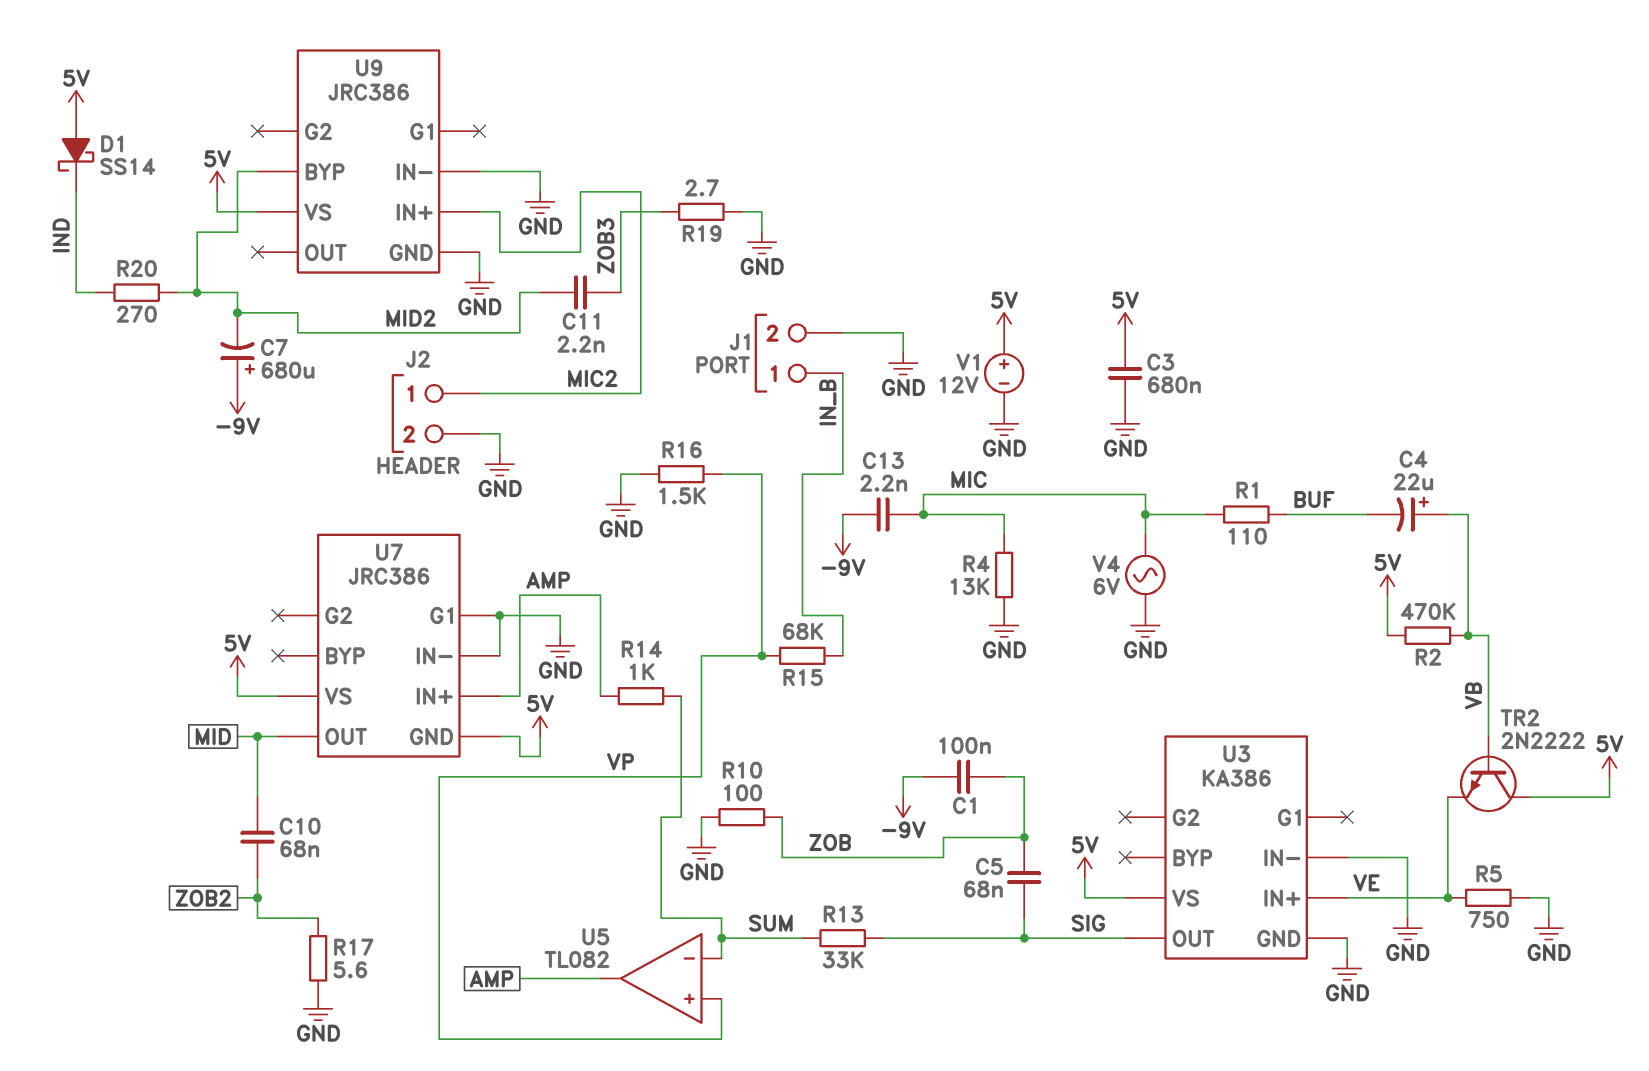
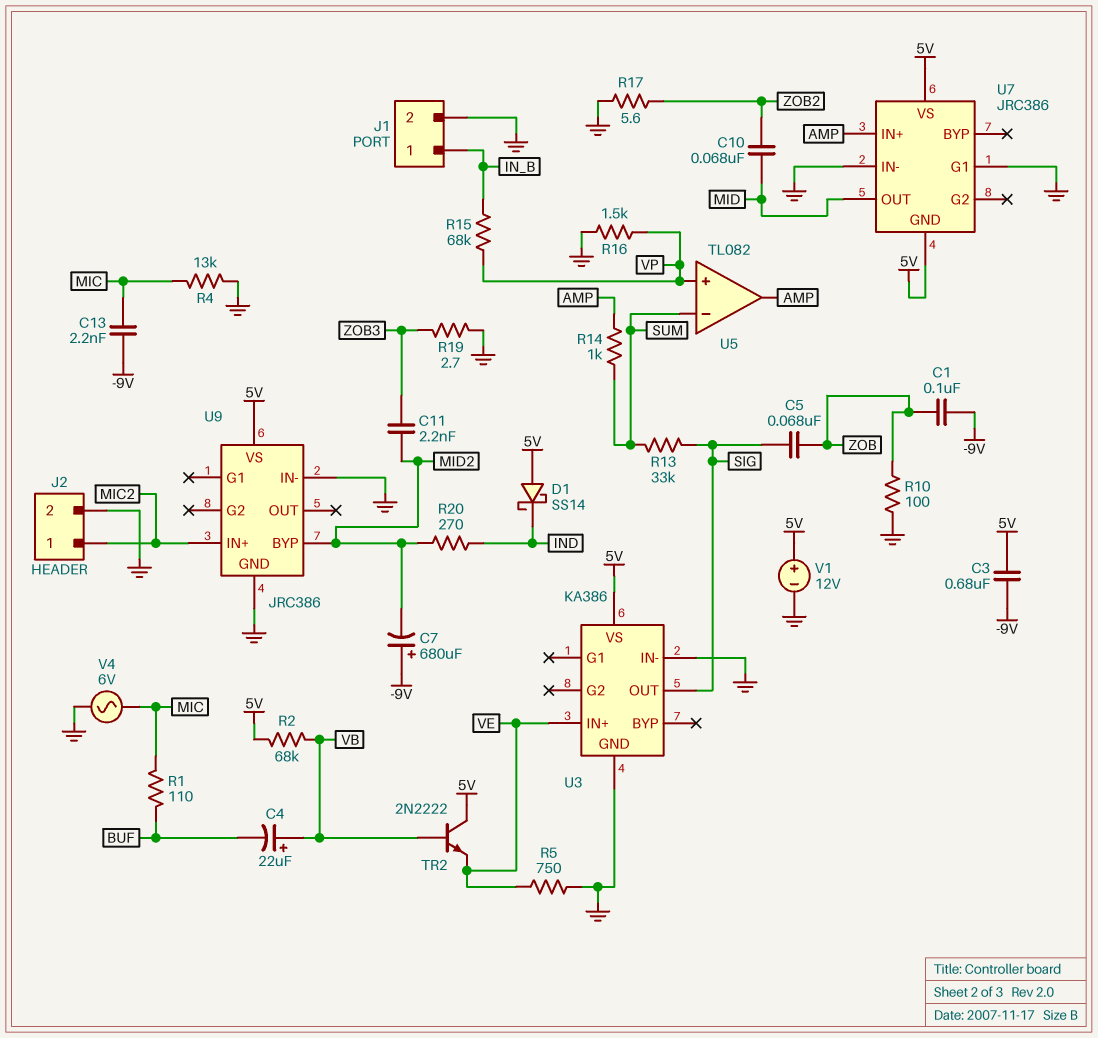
C3: 680nF (5V, GND) -> 680nF (-9V, 5V)
R2: 470k (5V, VB) -> 68k (5V, VB)

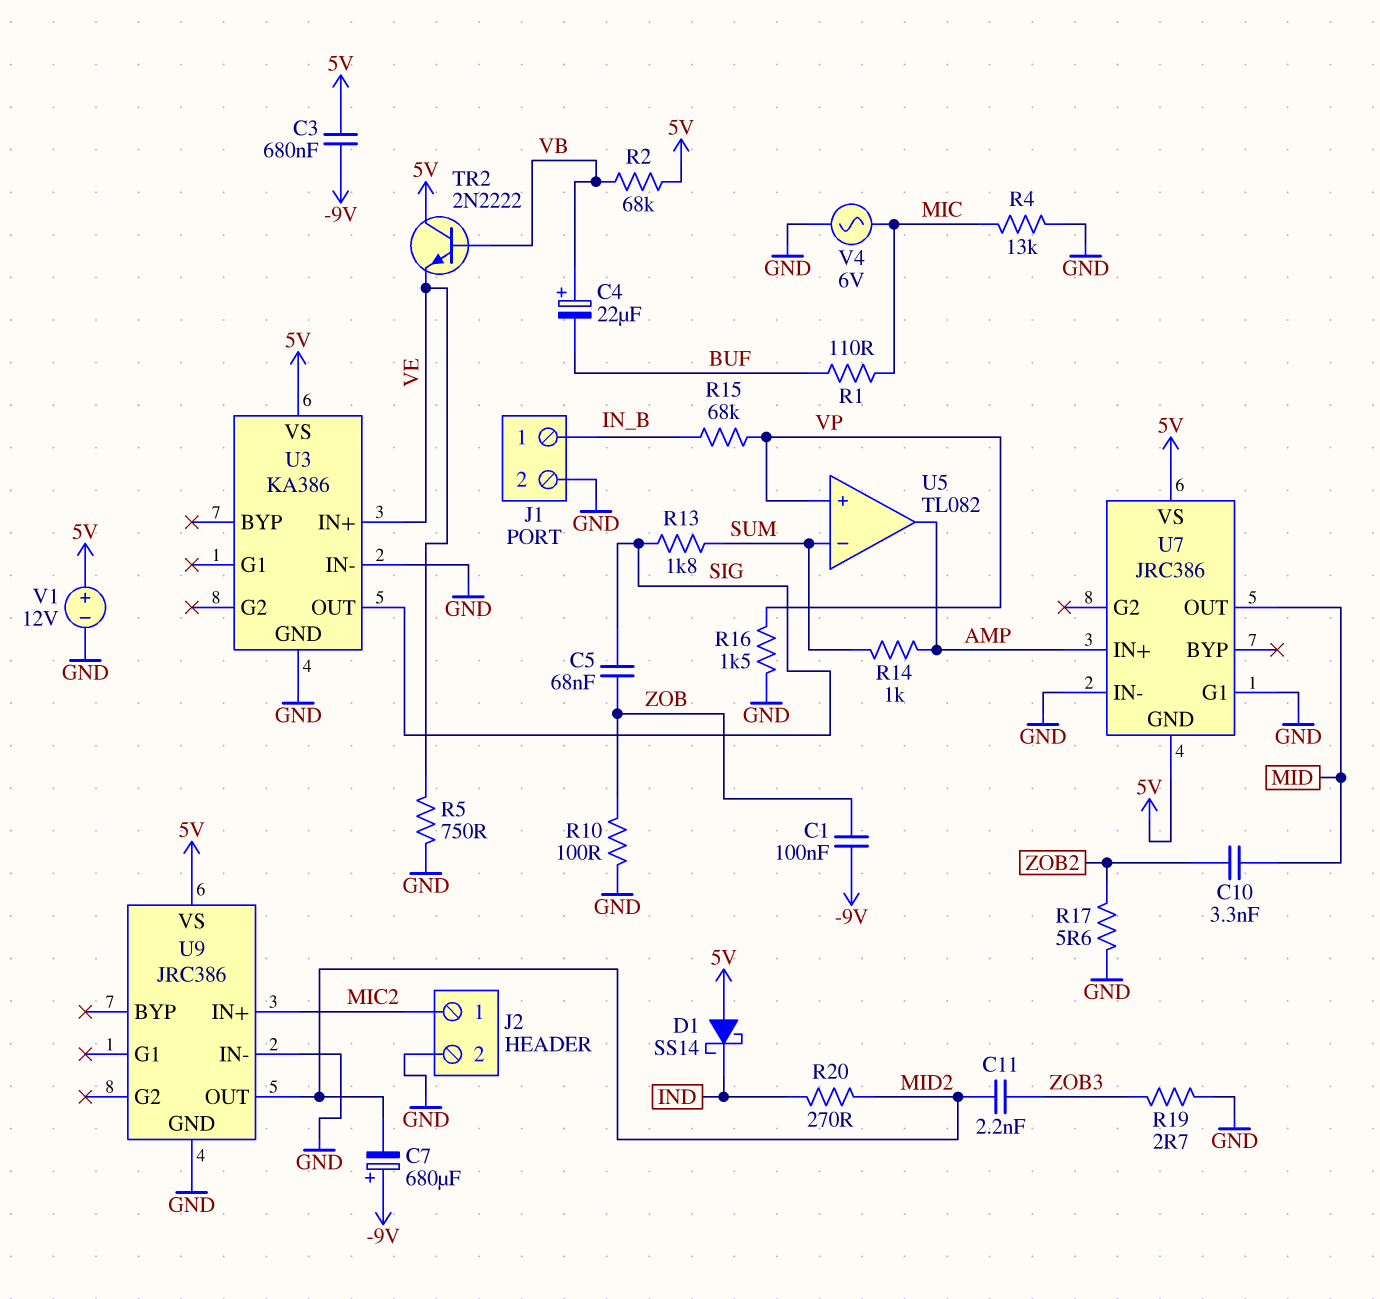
C10: 68nF (MID, ZOB2) -> 3.3nF (MID, ZOB2)
C13: 2.2nF (-9V, MIC) -> none
R13: 33k (SIG, SUM) -> 1.8k (SIG, SUM)
U9 pin BYP: MID2 -> none
U9 pin OUT: none -> MID2

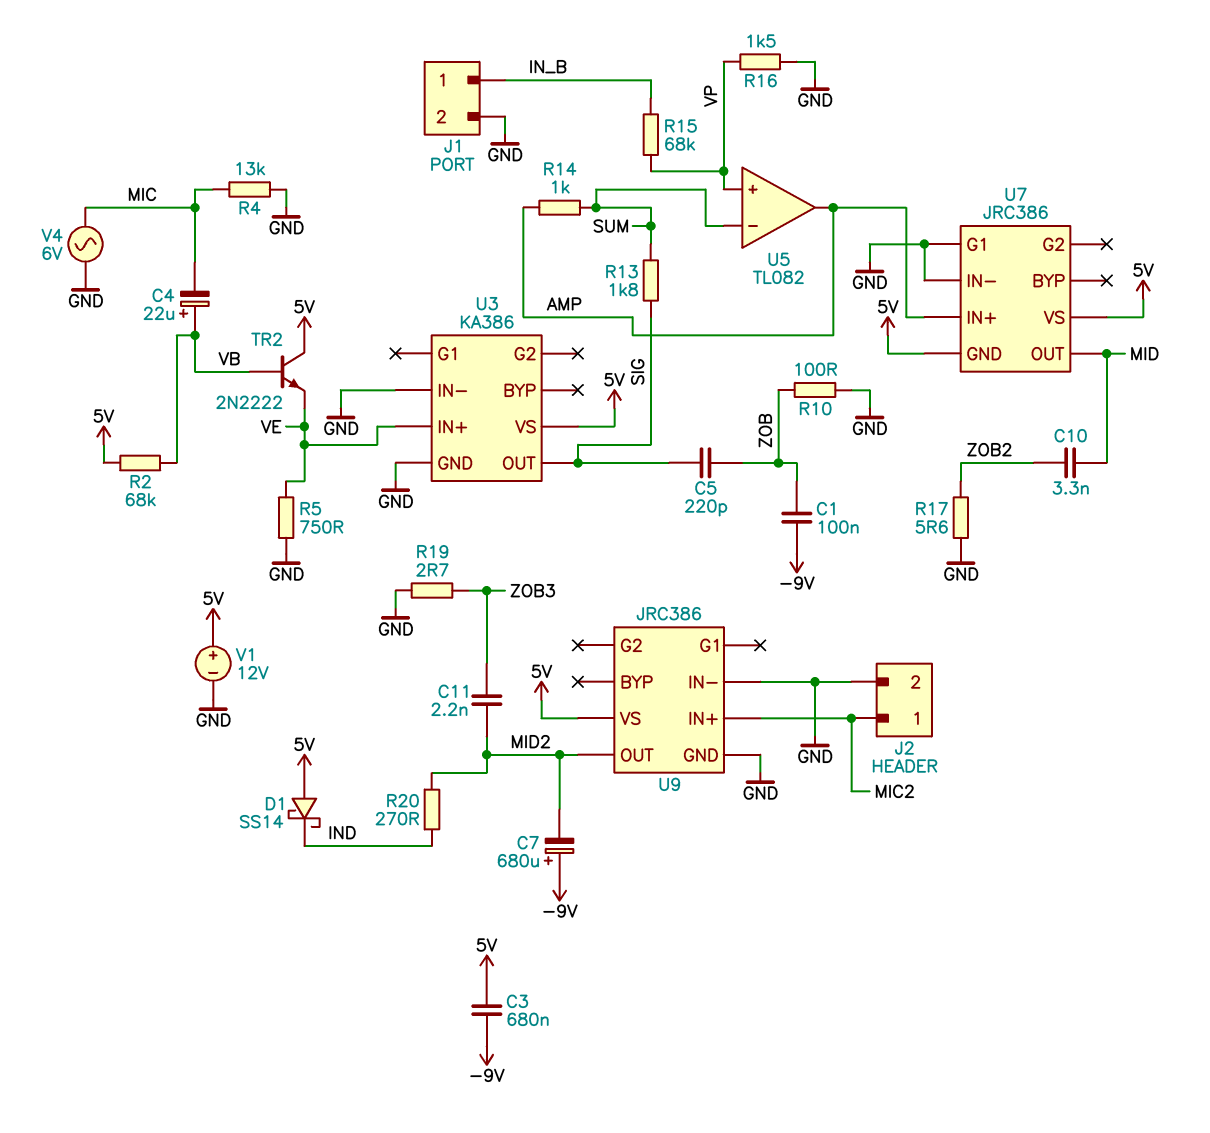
C4: 22uF (plus VB, minus BUF) -> 22uF (plus VB, minus MIC)
C5: 68nF (SIG, ZOB) -> 220pF (SIG, ZOB)
R1: 110 (BUF, MIC) -> none

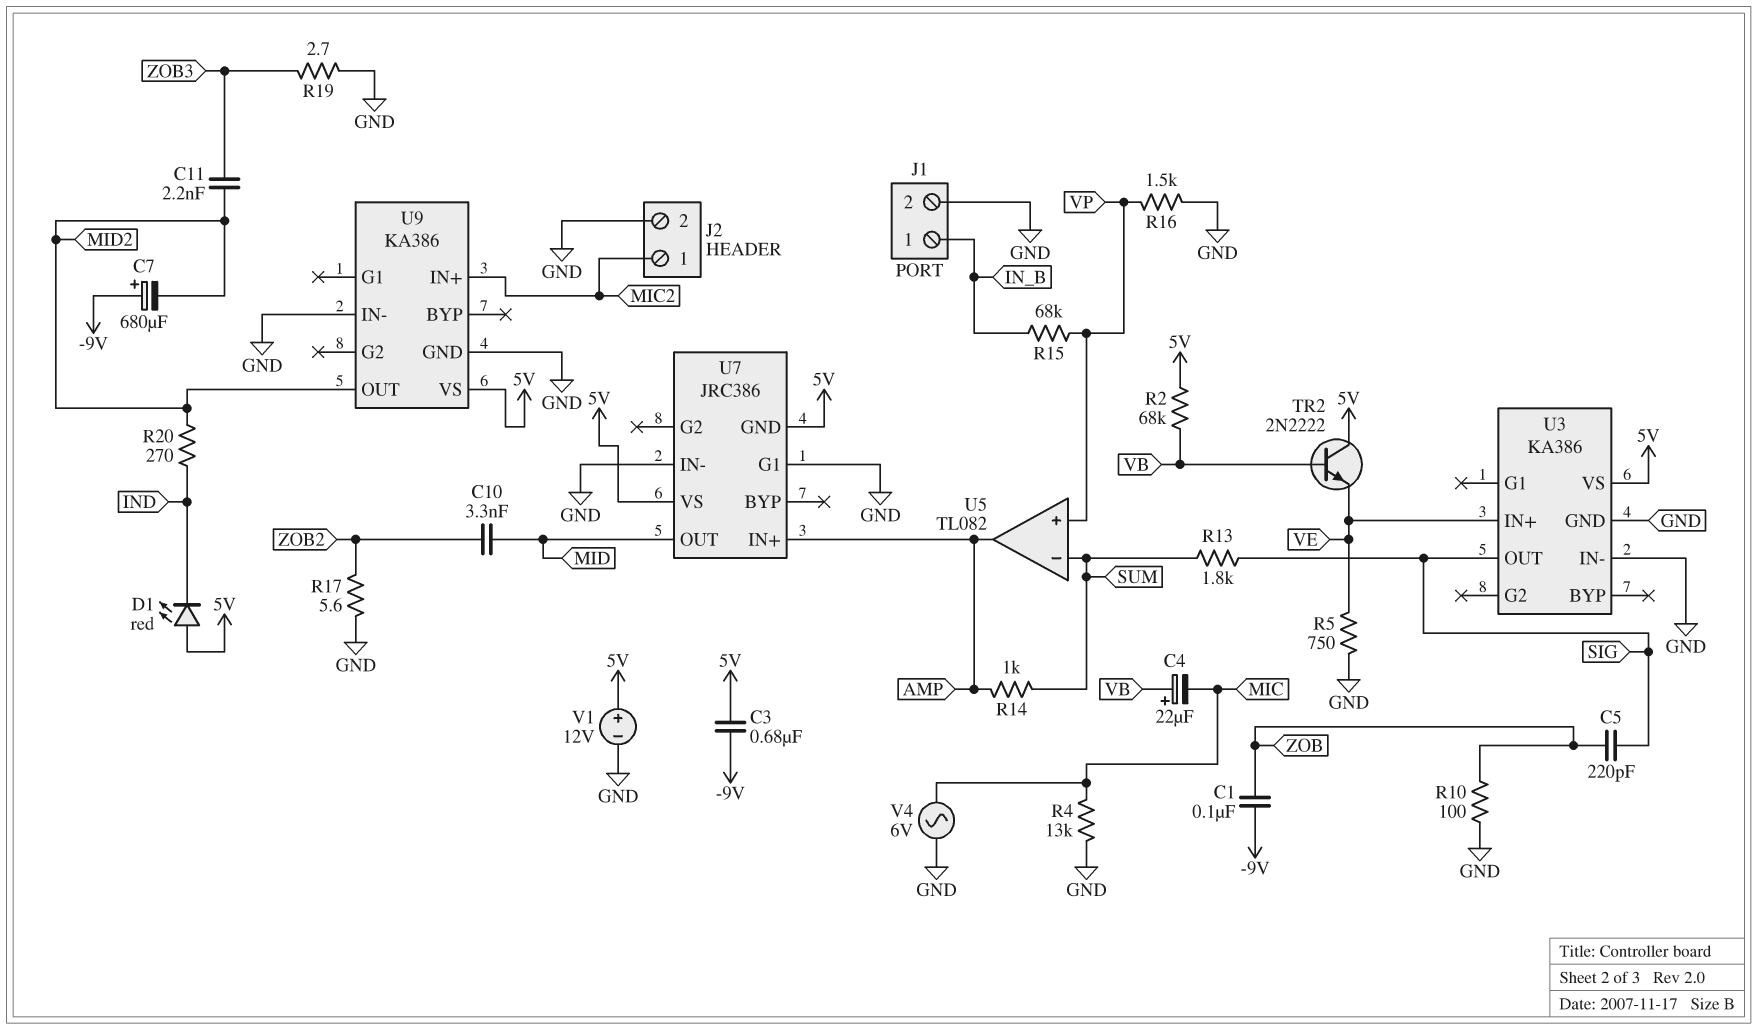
D1: schottky SS14 (A 5V, K IND) -> LED red (A 5V, K IND)
U9: JRC386 -> KA386

